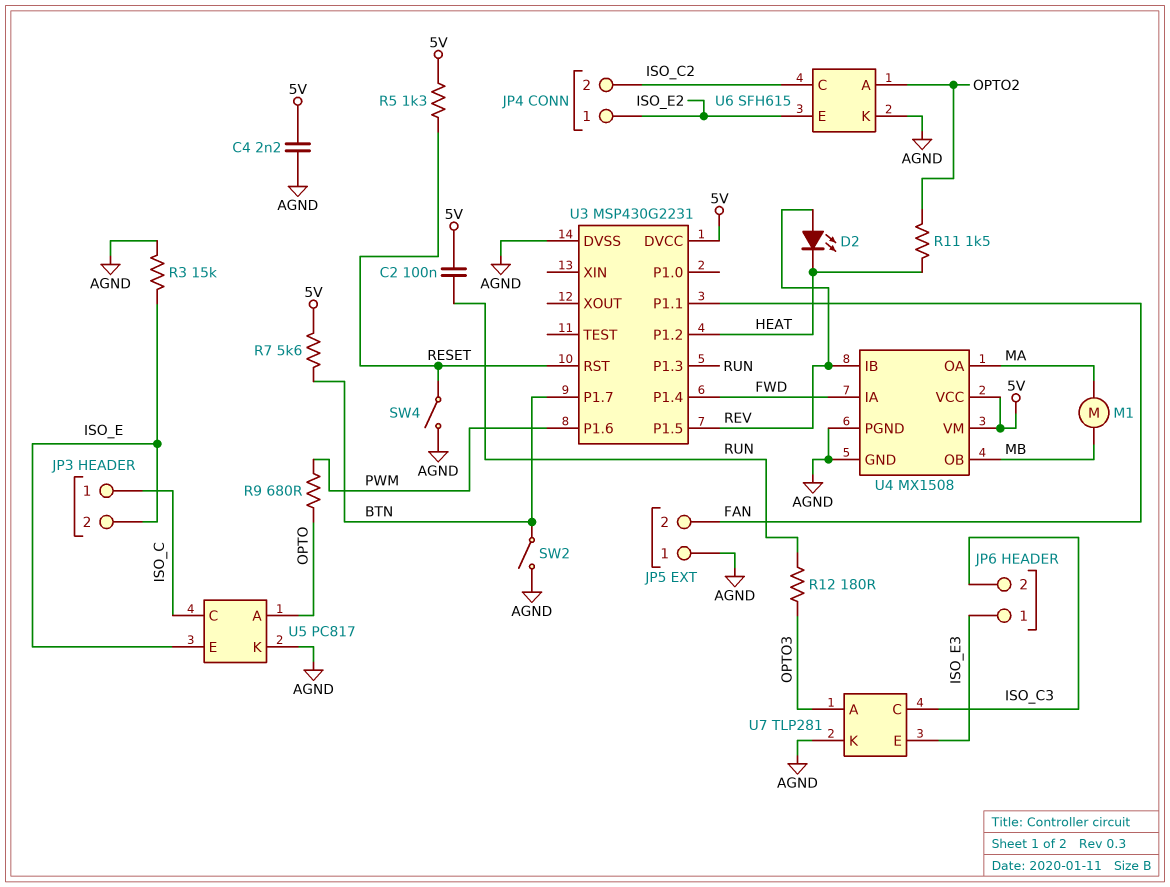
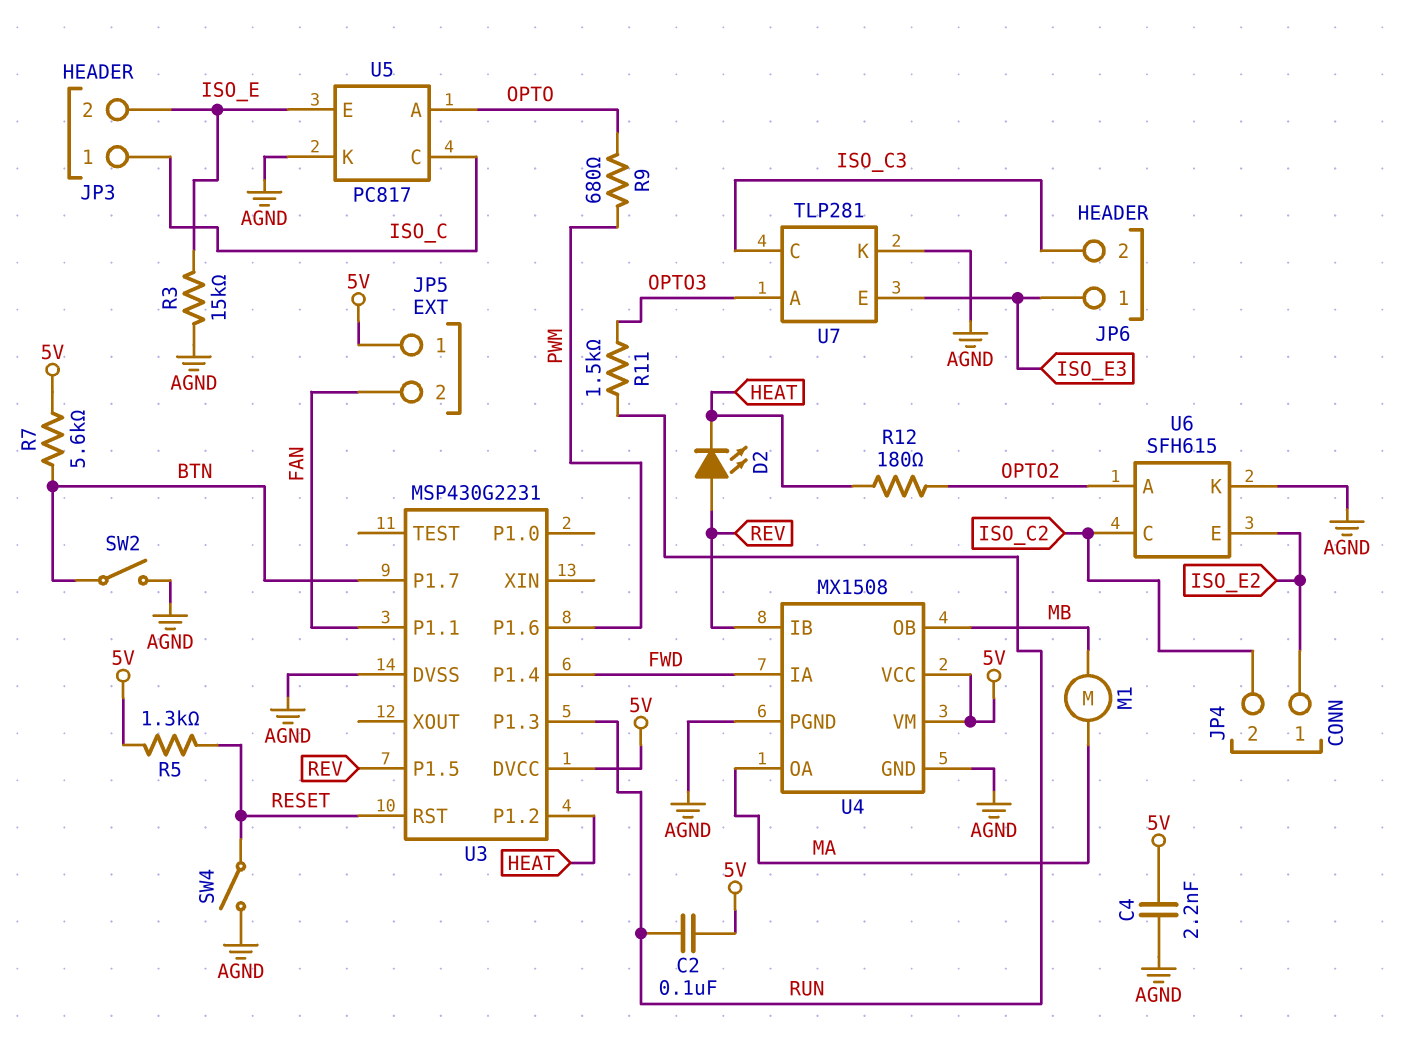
JP5 pin 1: AGND -> 5V
R11: 1.5k (HEAT, OPTO2) -> 1.5k (OPTO3, RUN)
R12: 180 (OPTO3, RUN) -> 180 (HEAT, OPTO2)

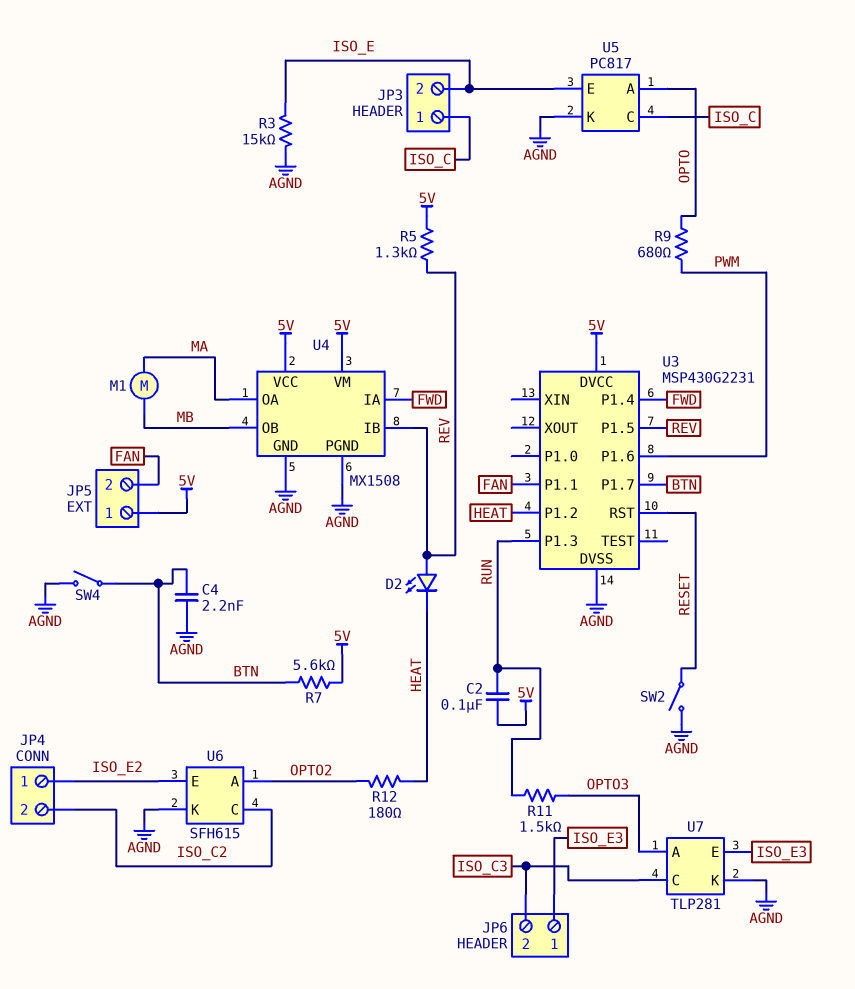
C4: 2.2nF (5V, AGND) -> 2.2nF (AGND, BTN)
R5: 1.3k (5V, RESET) -> 1.3k (5V, REV)
SW2: switch (AGND, BTN) -> switch (AGND, RESET)
SW4: switch (AGND, RESET) -> switch (AGND, BTN)

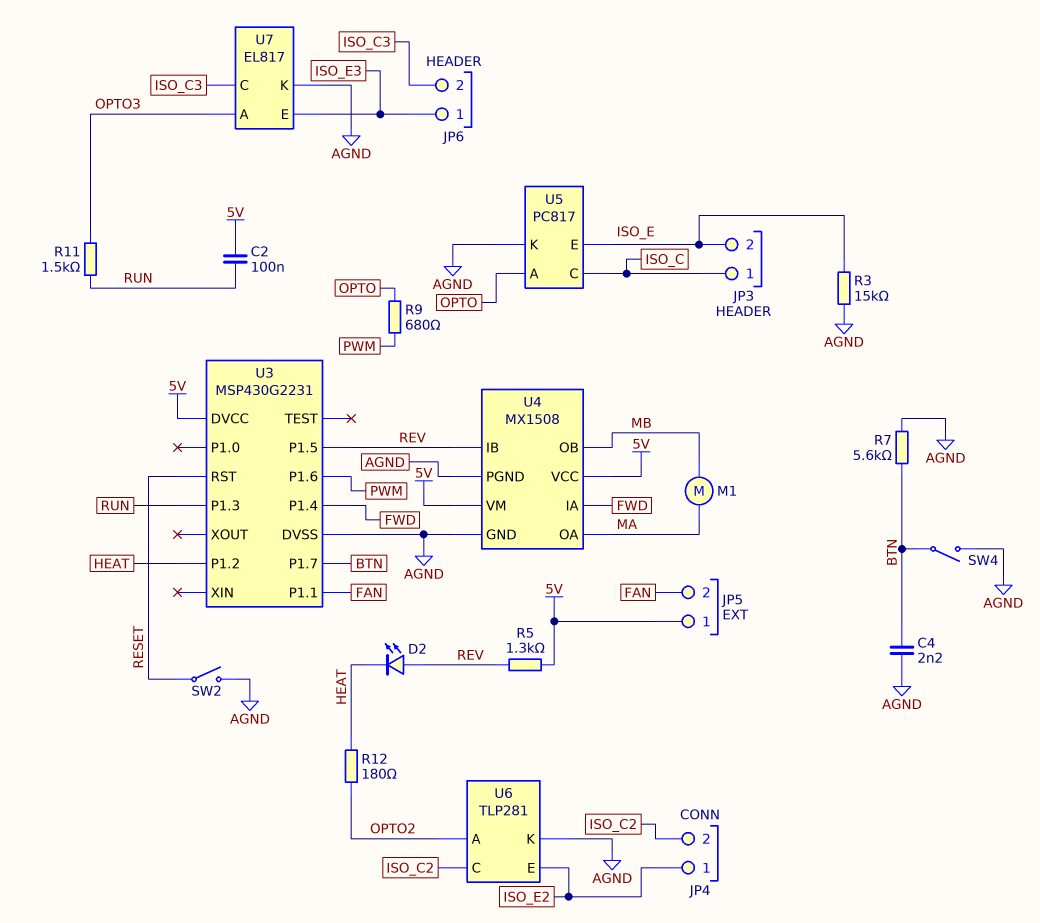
R7: 5.6k (5V, BTN) -> 5.6k (AGND, BTN)
U6: SFH615 -> TLP281
U7: TLP281 -> EL817

